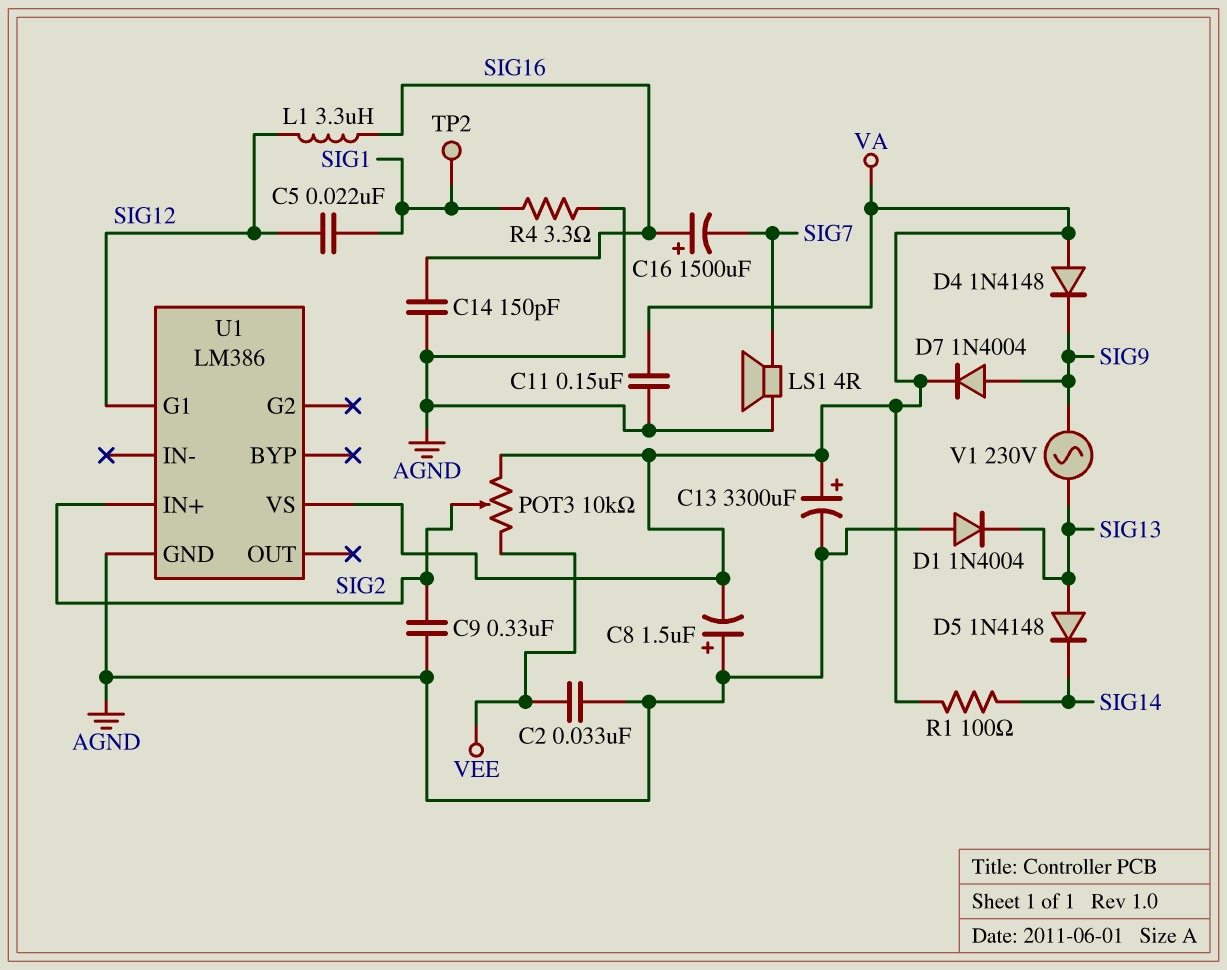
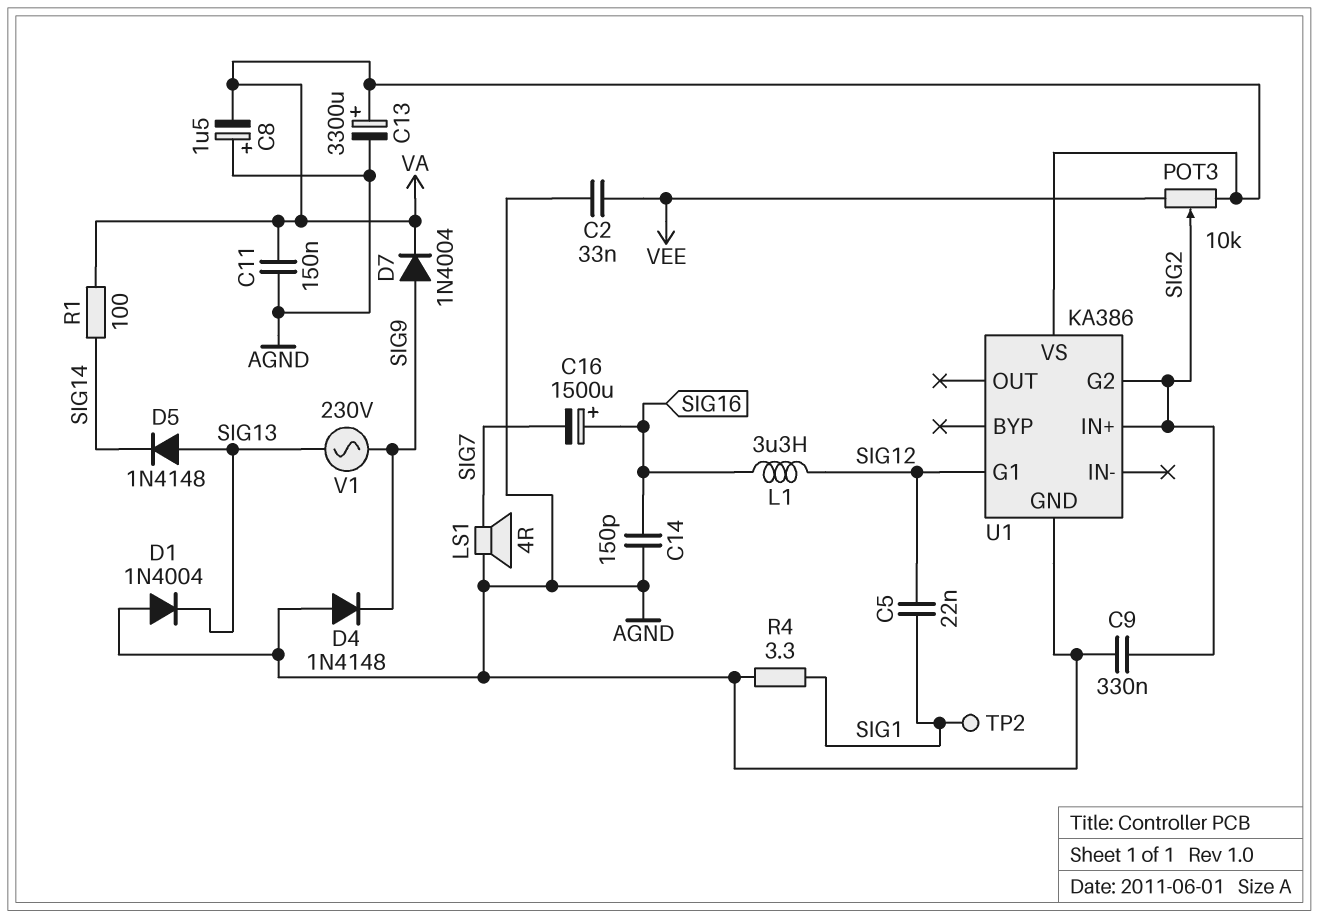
D4: diode 1N4148 (A VA, K SIG9) -> diode 1N4148 (A AGND, K SIG9)
U1: LM386 -> KA386
U1 pin G2: none -> SIG2

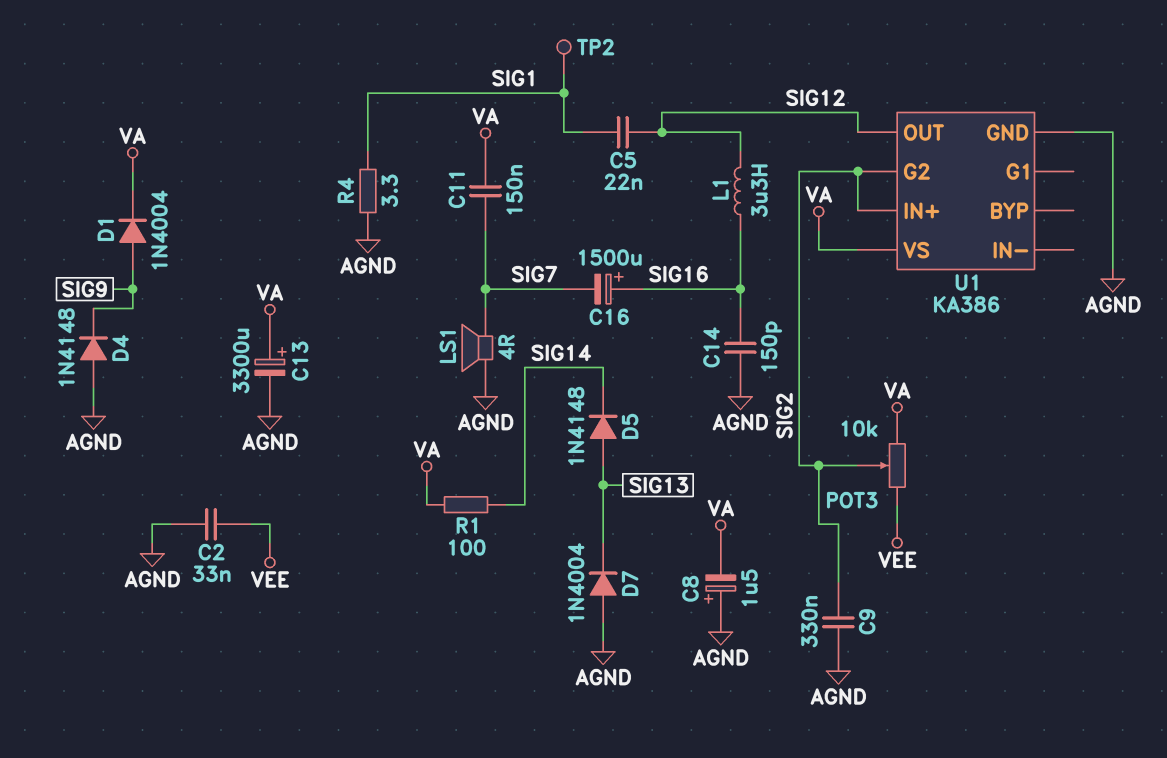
C11: 150nF (AGND, VA) -> 150nF (SIG7, VA)
D1: diode 1N4004 (A AGND, K SIG13) -> diode 1N4004 (A SIG9, K VA)
D7: diode 1N4004 (A SIG9, K VA) -> diode 1N4004 (A AGND, K SIG13)
U1 pin G1: SIG12 -> none
U1 pin OUT: none -> SIG12
V1: AC 230V (SIG9, SIG13) -> none

